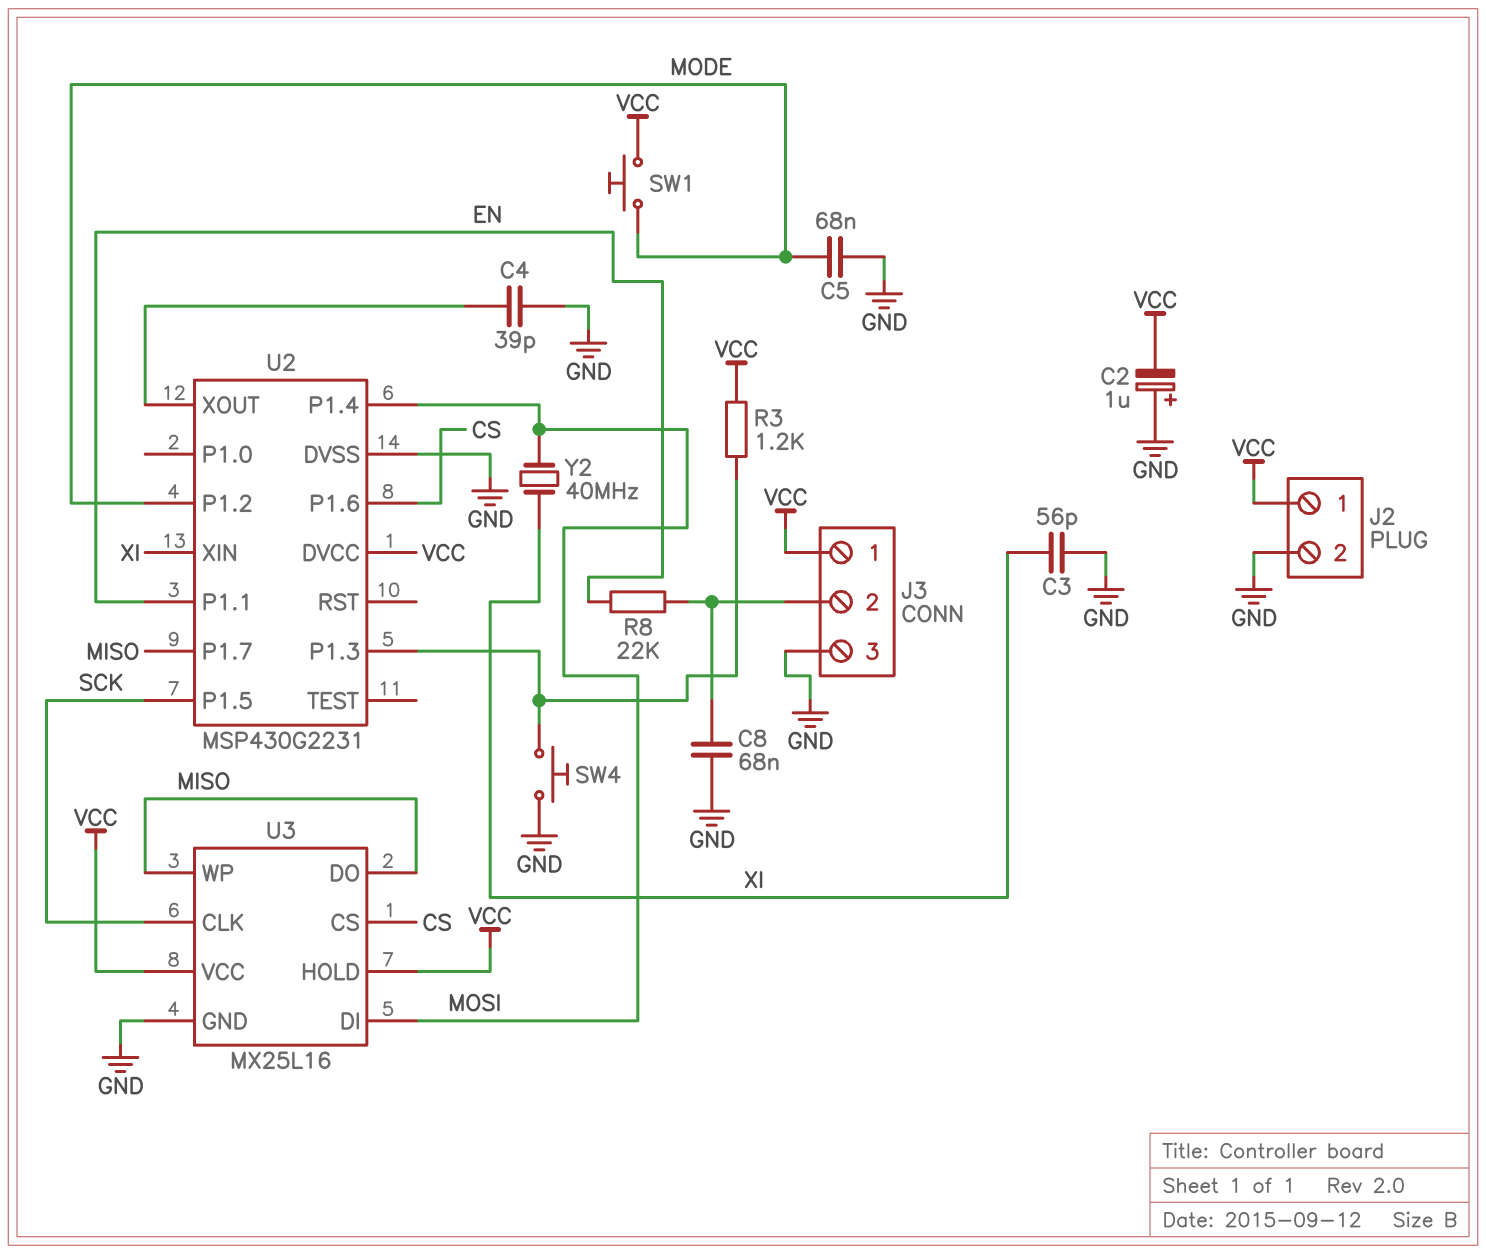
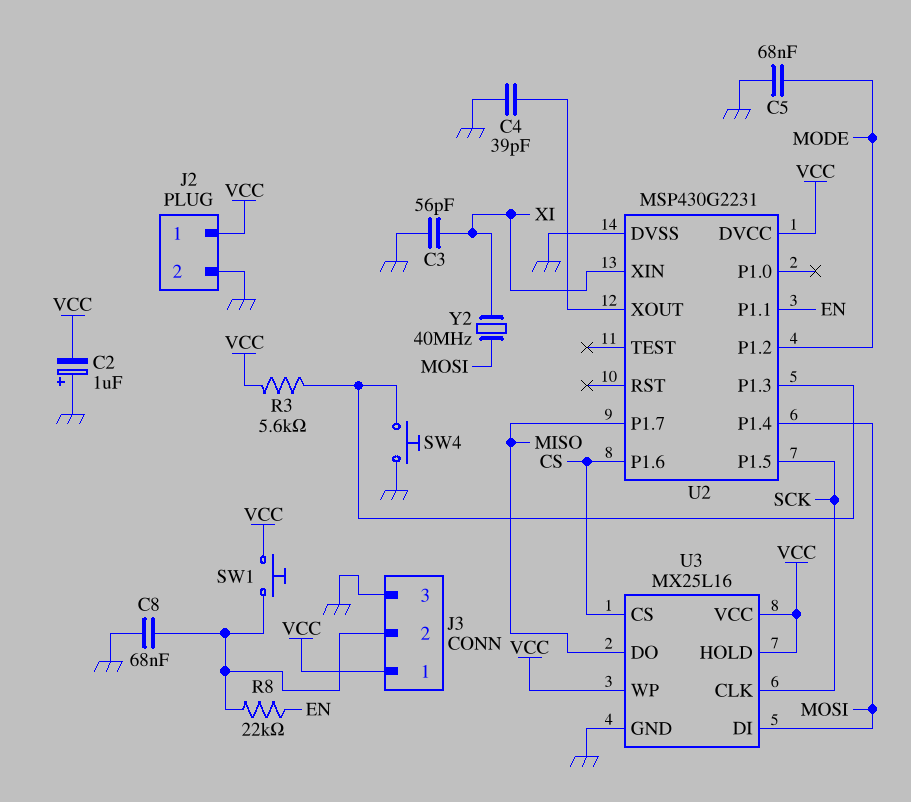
R3: 1.2k (U2/P1.3, VCC) -> 5.6k (U2/P1.3, VCC)
SW1: button (MODE, VCC) -> button (J3/2, VCC)
U3 pin WP: MISO -> VCC

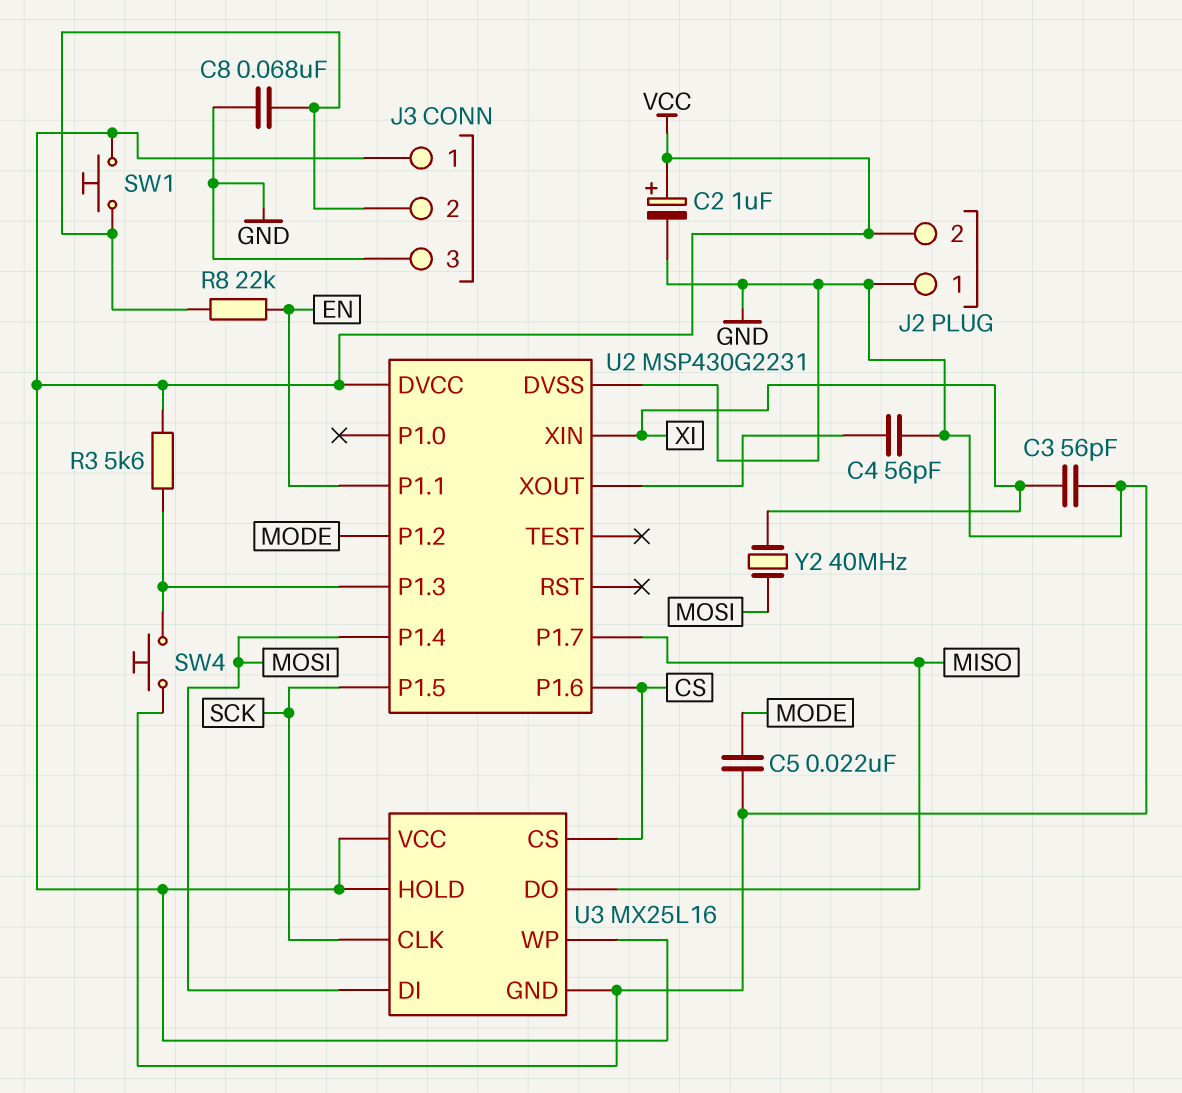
C2: 1uF (plus GND, minus VCC) -> 1uF (plus VCC, minus GND)
C4: 39pF (GND, U2/XOUT) -> 56pF (GND, U2/XOUT)
C5: 68nF (GND, MODE) -> 22nF (GND, MODE)
J2 pin 1: VCC -> GND
J2 pin 2: GND -> VCC

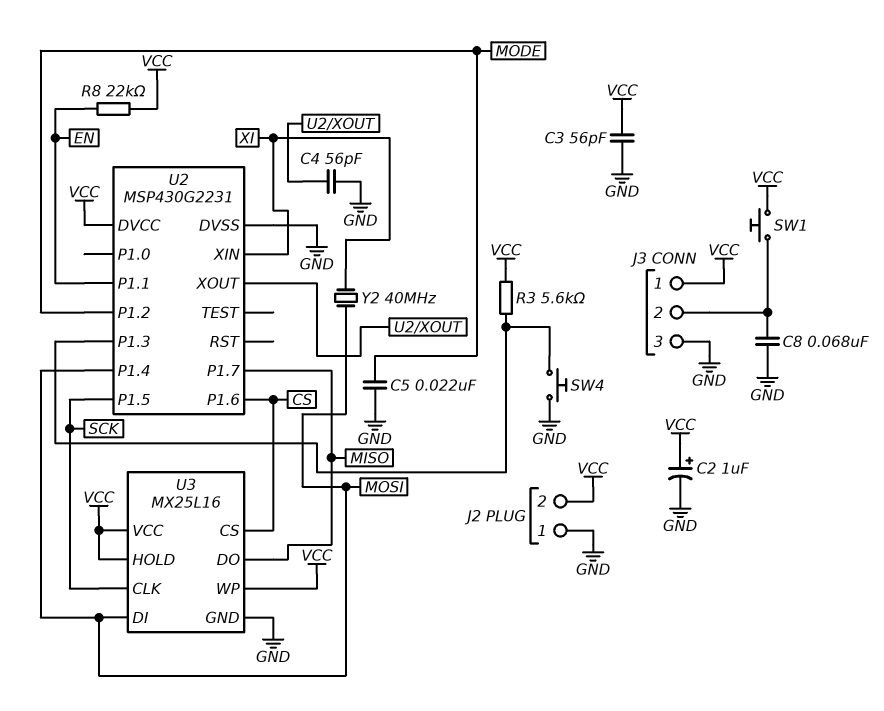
C3: 56pF (GND, XI) -> 56pF (GND, VCC)
R8: 22k (EN, J3/2) -> 22k (EN, VCC)

